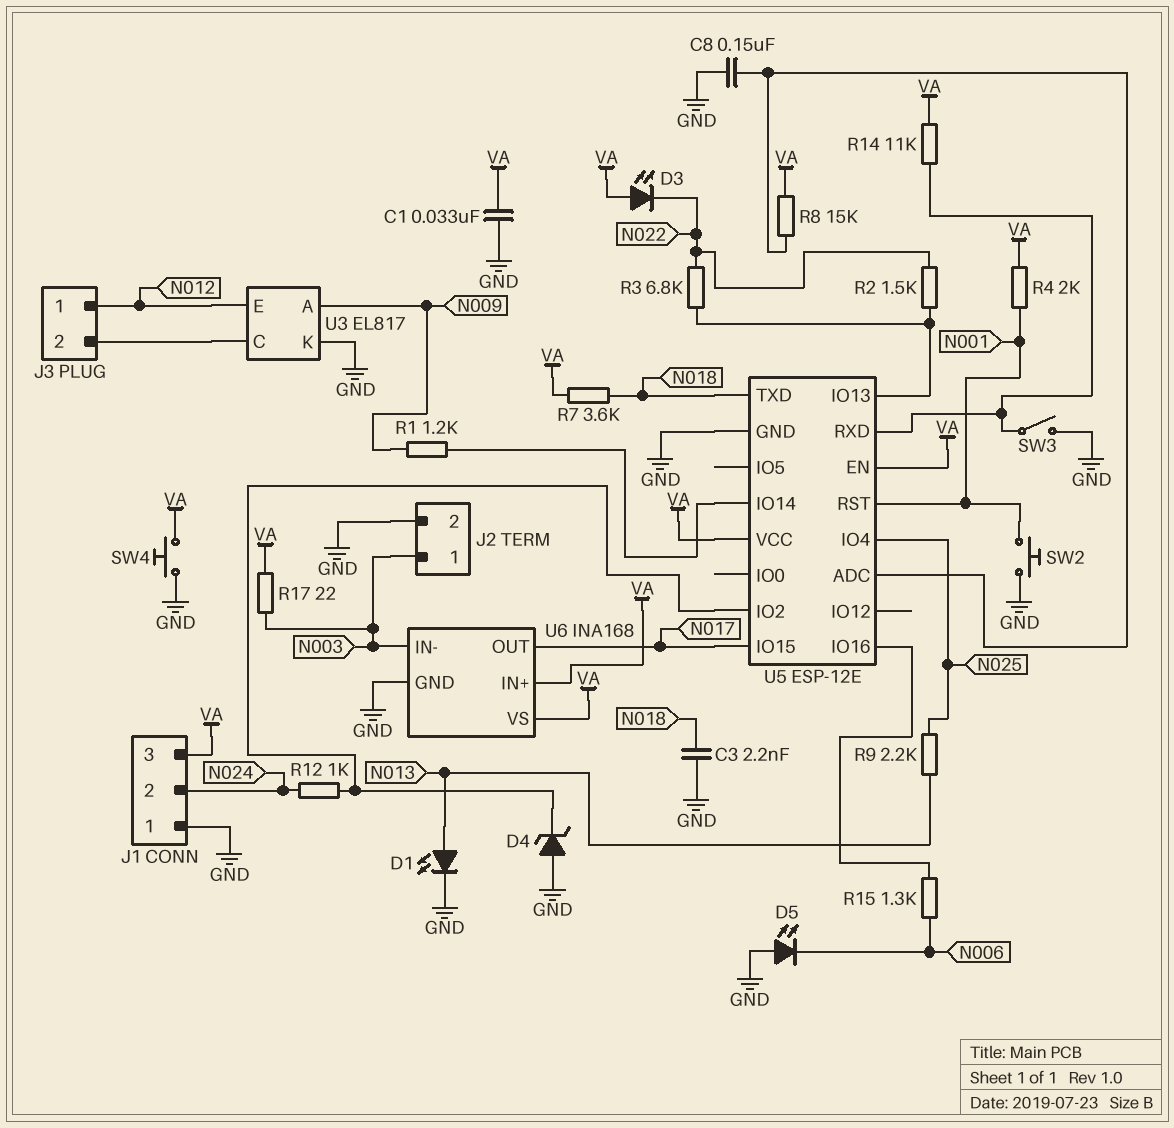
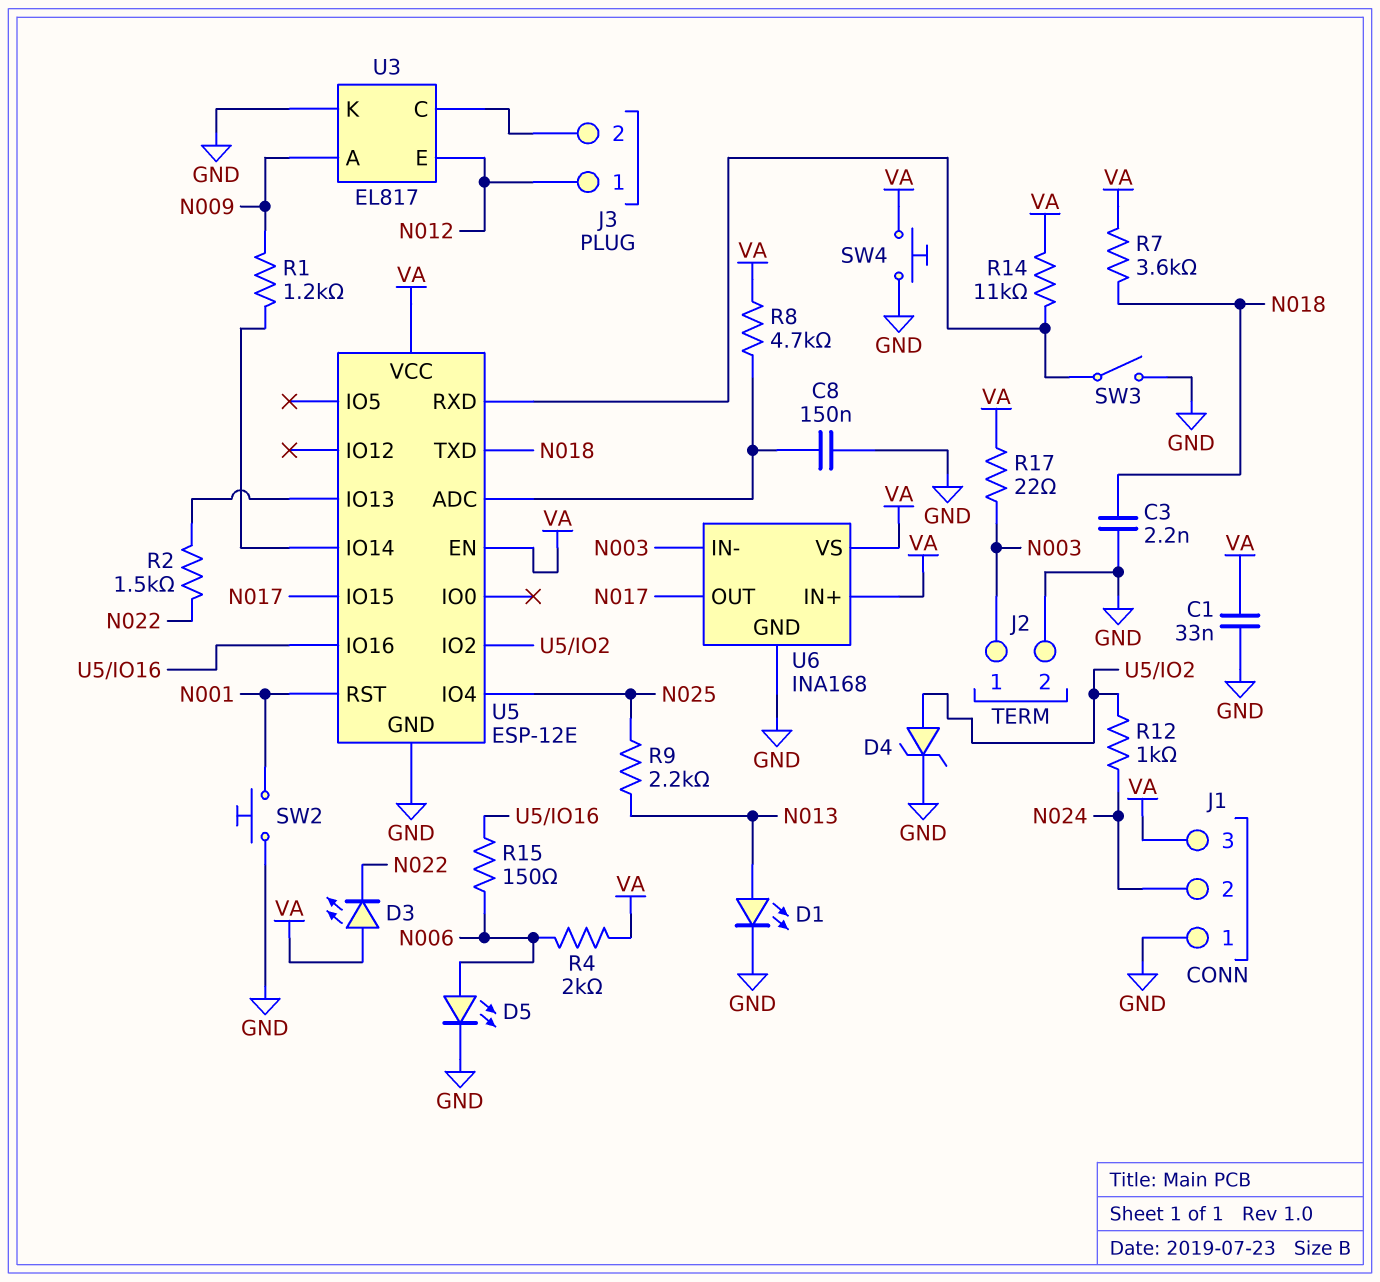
D4: zener (A GND, K U5/IO2) -> zener (A U5/IO2, K GND)
D5: LED (A GND, K N006) -> LED (A N006, K GND)
R3: 6.8k (N022, U5/IO13) -> none
R4: 2k (N001, VA) -> 2k (N006, VA)
R8: 15k (U5/ADC, VA) -> 4.7k (U5/ADC, VA)
R15: 1.3k (N006, U5/IO16) -> 150 (N006, U5/IO16)

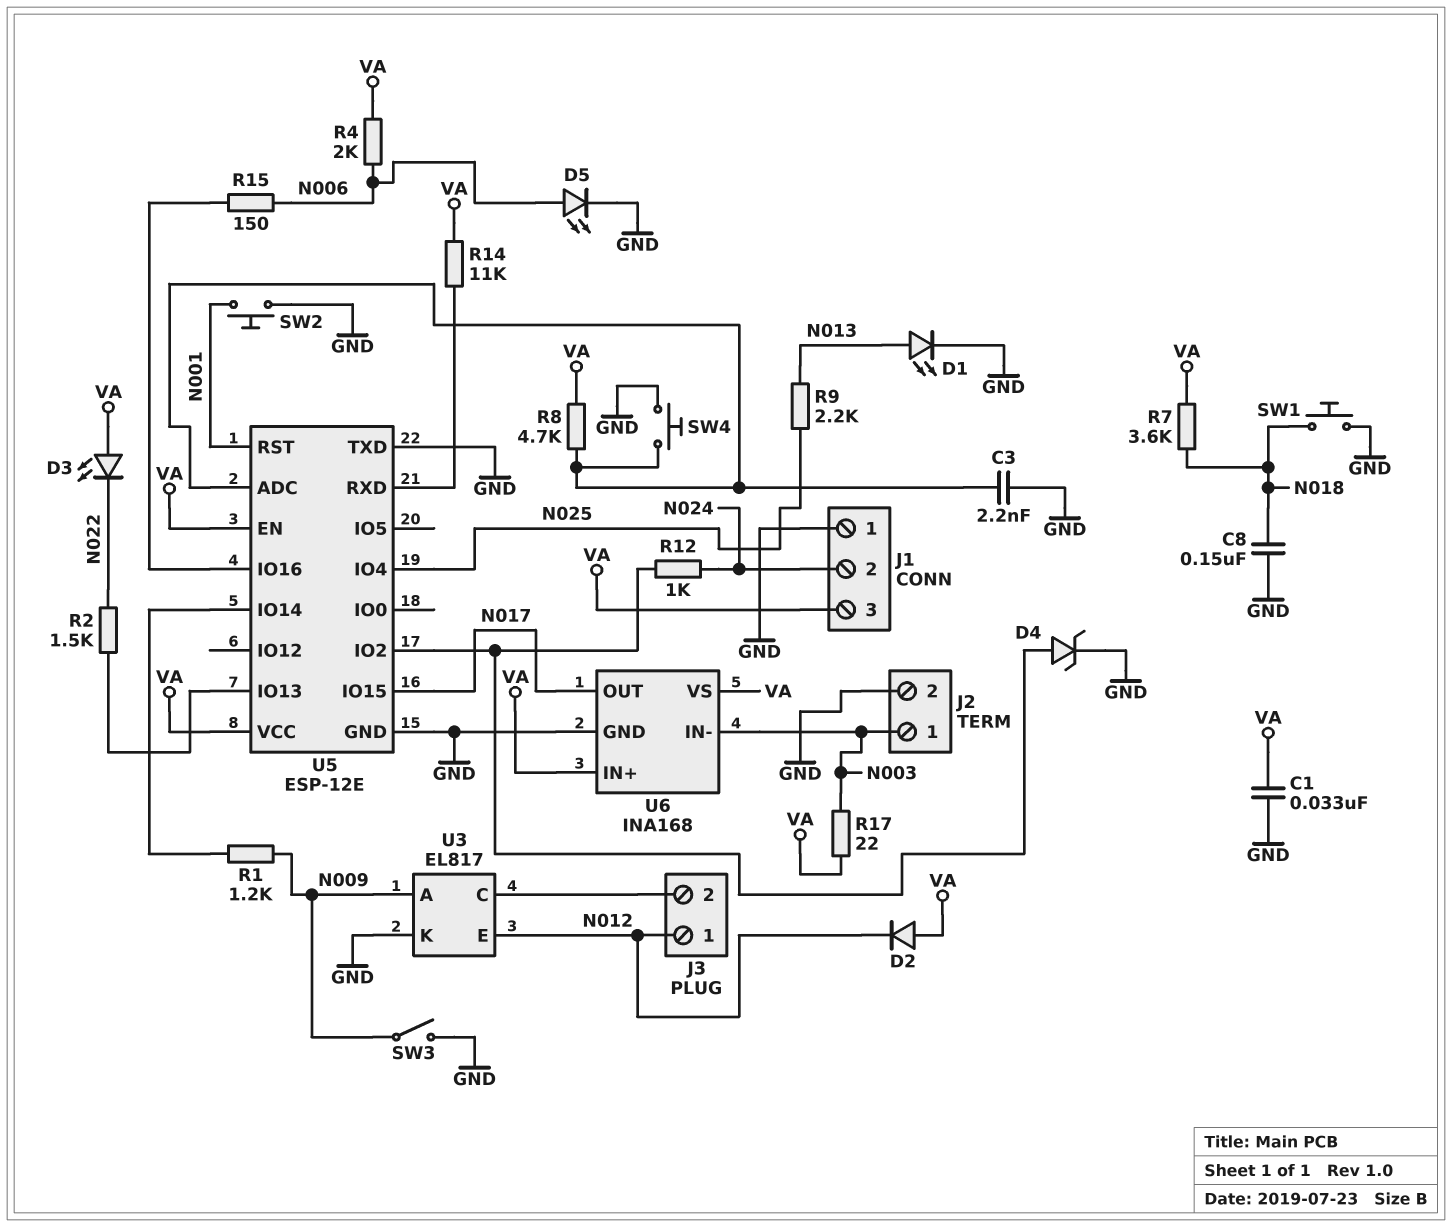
C3: 2.2nF (GND, N018) -> 2.2nF (GND, U5/ADC)
C8: 150nF (GND, U5/ADC) -> 150nF (GND, N018)
D2: none -> diode (A VA, K N012)
SW1: none -> button (GND, N018)
SW3: switch (GND, U5/RXD) -> switch (GND, N009)
SW4: button (GND, VA) -> button (GND, U5/ADC)
U5 pin TXD: N018 -> GND

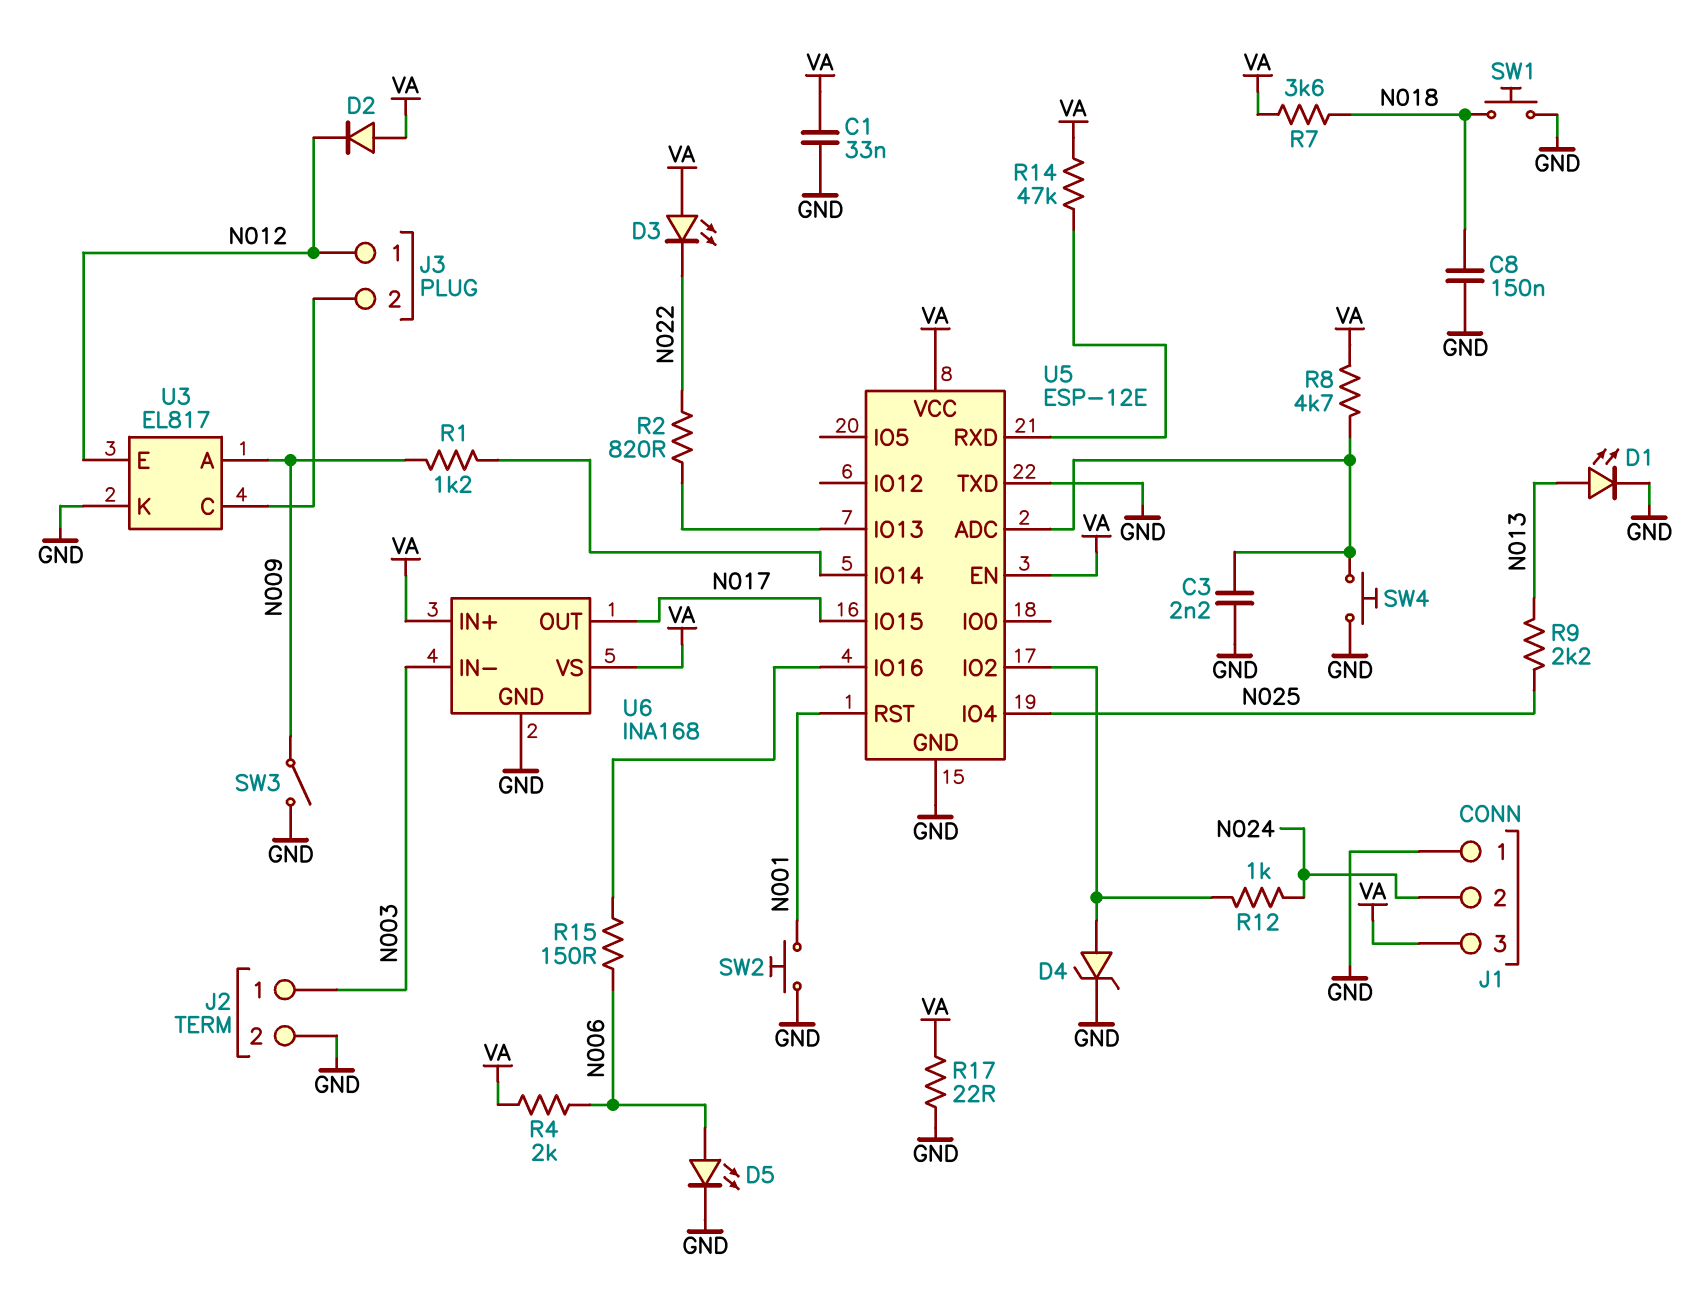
R2: 1.5k (N022, U5/IO13) -> 820 (N022, U5/IO13)
R14: 11k (U5/RXD, VA) -> 47k (U5/RXD, VA)
R17: 22 (N003, VA) -> 22 (GND, VA)

